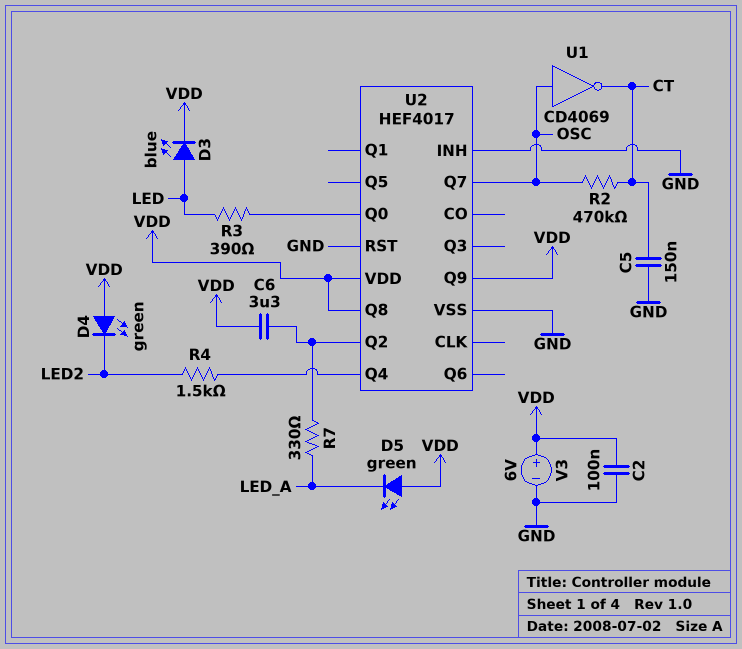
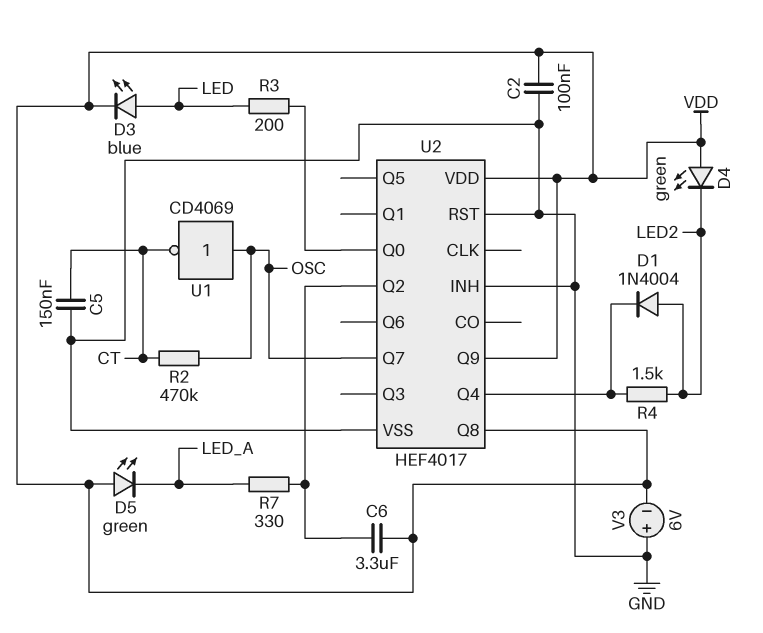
D1: none -> diode 1N4004 (A LED2, K U2/Q4)
R3: 390 (LED, U2/Q0) -> 200 (LED, U2/Q0)
V3: 6V (plus VDD, minus GND) -> 6V (plus GND, minus VDD)

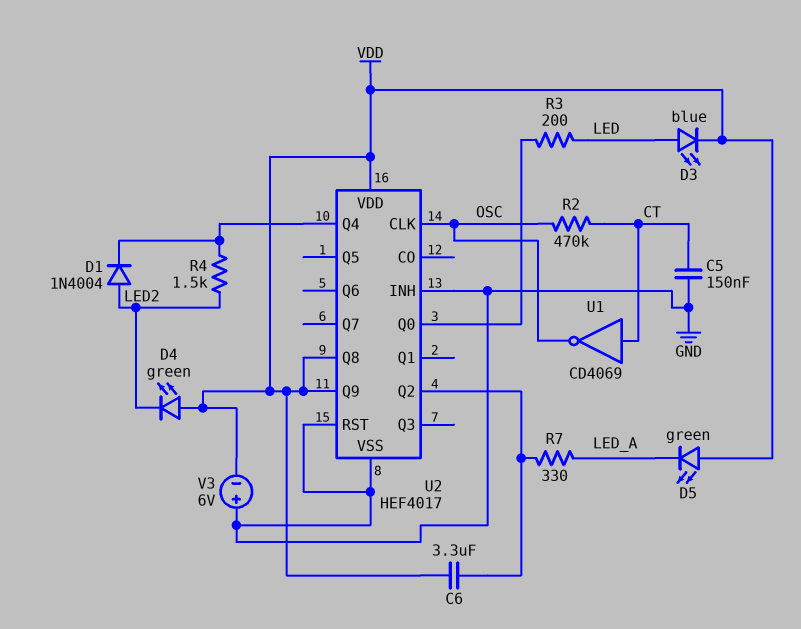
C2: 100nF (GND, VDD) -> none
U1: NOT CD4069 (in OSC, out CT) -> NOT CD4069 (in CT, out OSC)
U2 pin CLK: none -> OSC
U2 pin Q7: OSC -> none

